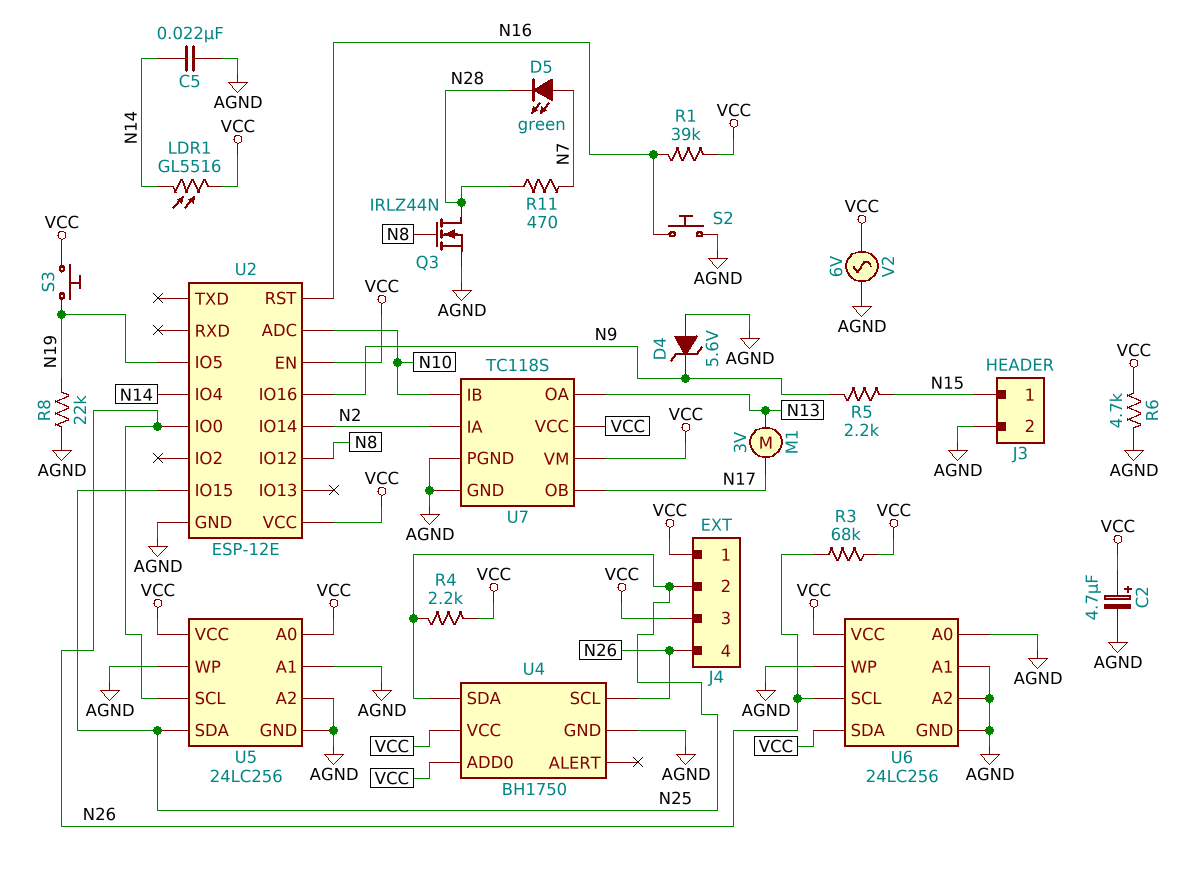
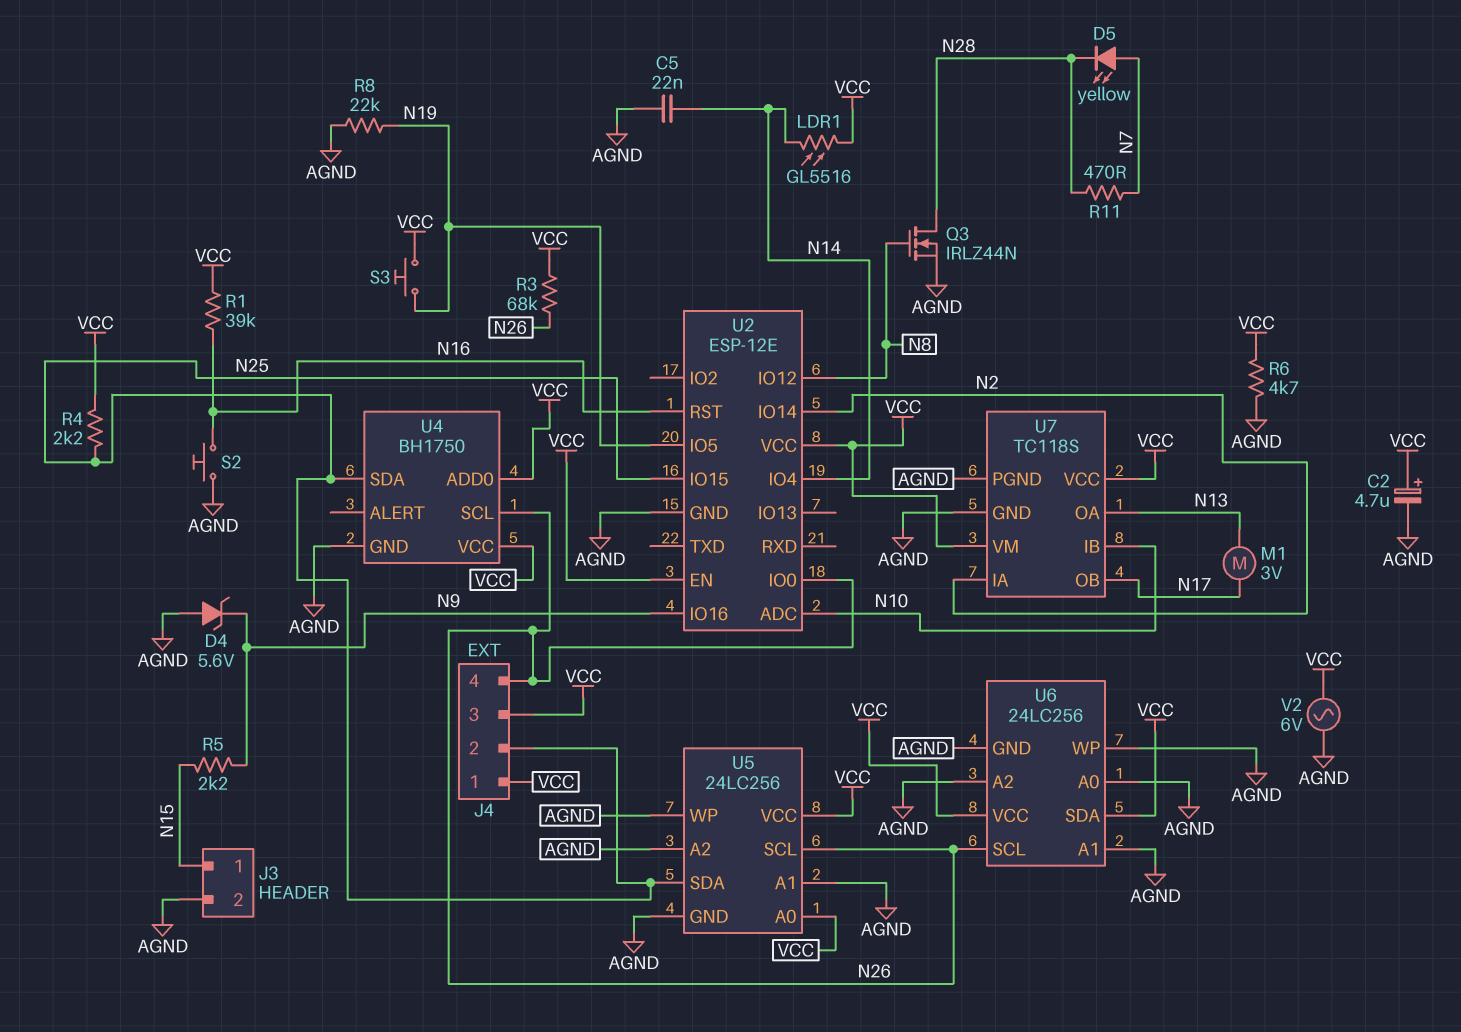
D5: LED green (A N7, K N28) -> LED yellow (A N7, K N28)

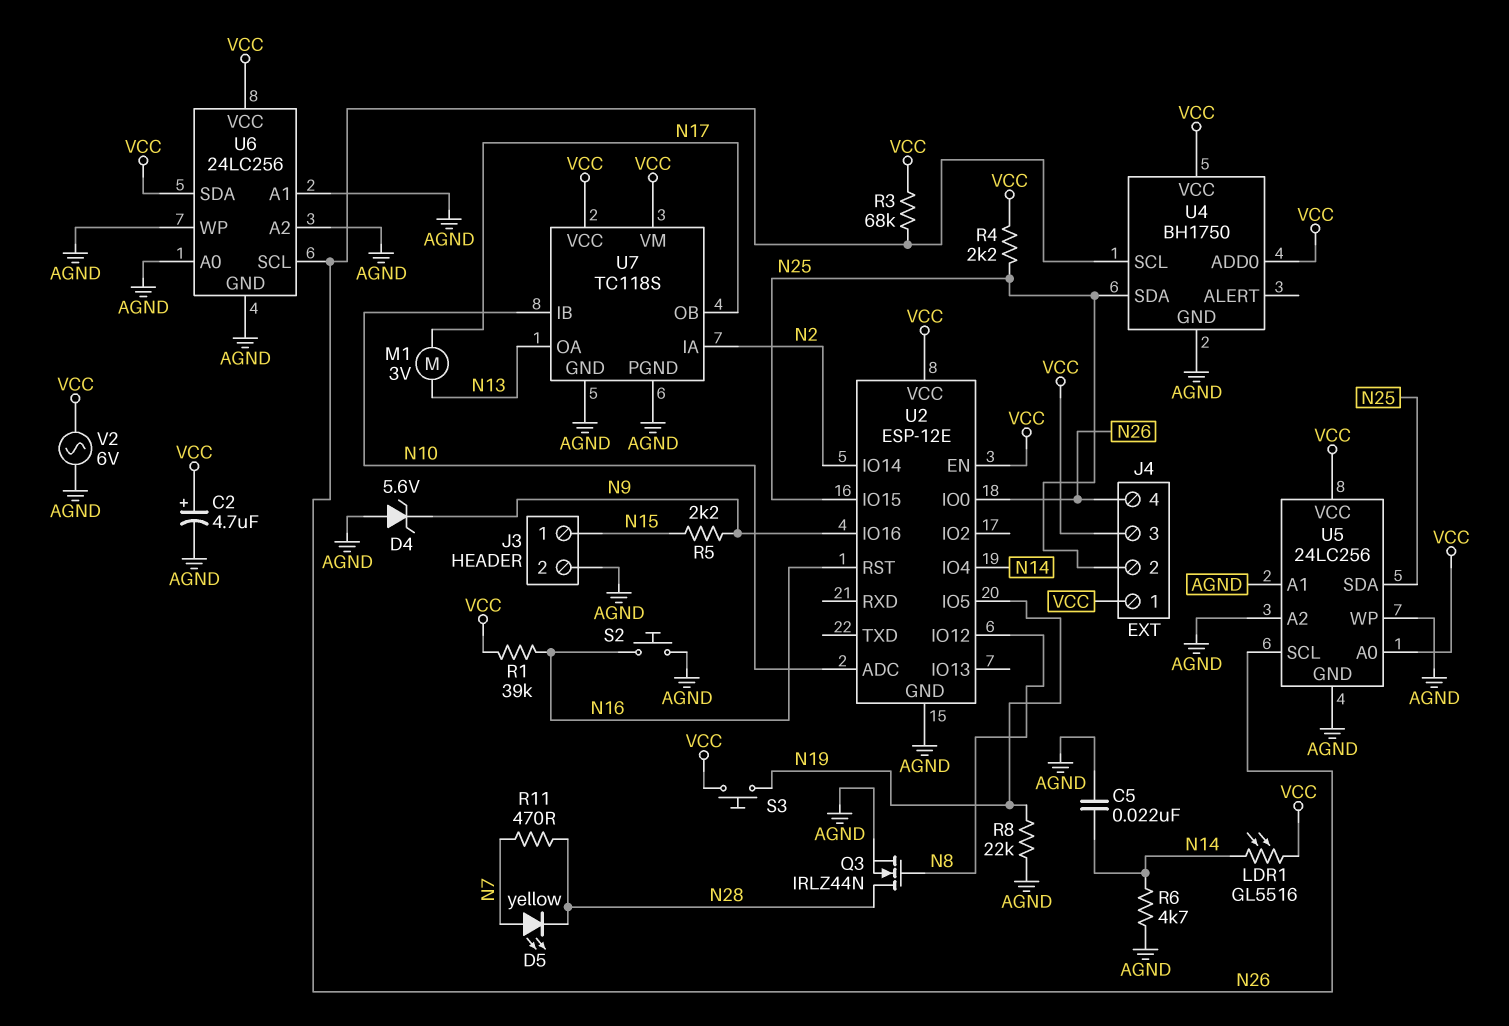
R6: 4.7k (AGND, VCC) -> 4.7k (AGND, N14)

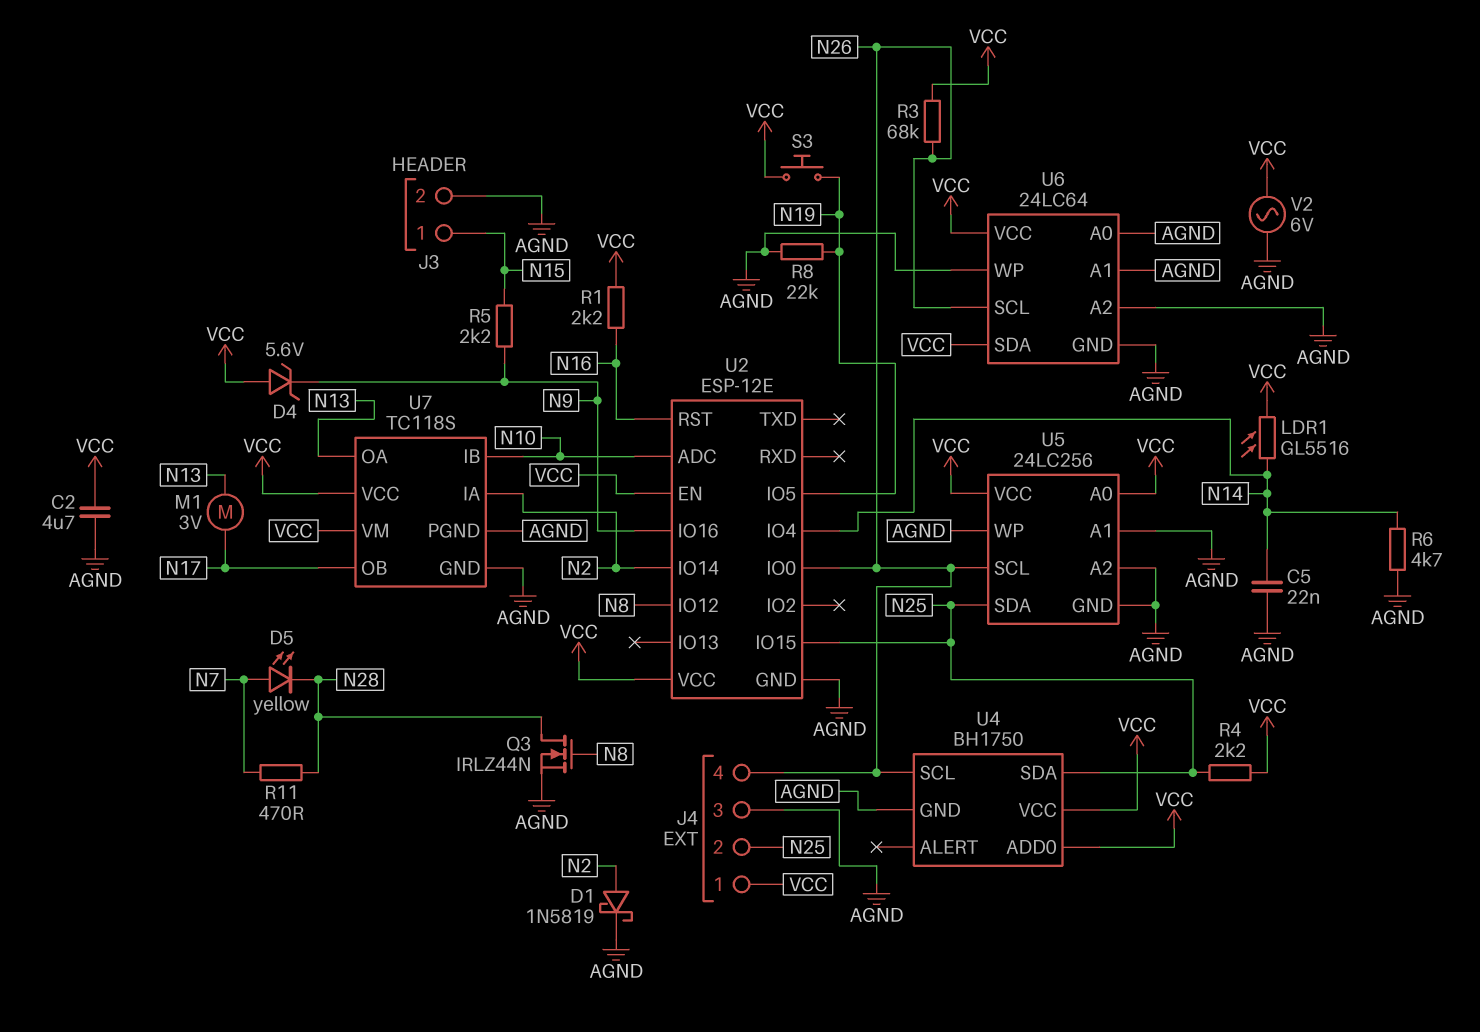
C2: 4.7uF (plus VCC, minus AGND) -> 4.7uF (AGND, VCC)
D1: none -> schottky 1N5819 (A N2, K AGND)
D4: zener 5.6V (A AGND, K N9) -> zener 5.6V (A VCC, K N9)
J4 pin 3: VCC -> AGND
R1: 39k (N16, VCC) -> 2.2k (N16, VCC)
S2: button (AGND, N16) -> none
U6: 24LC256 -> 24LC64

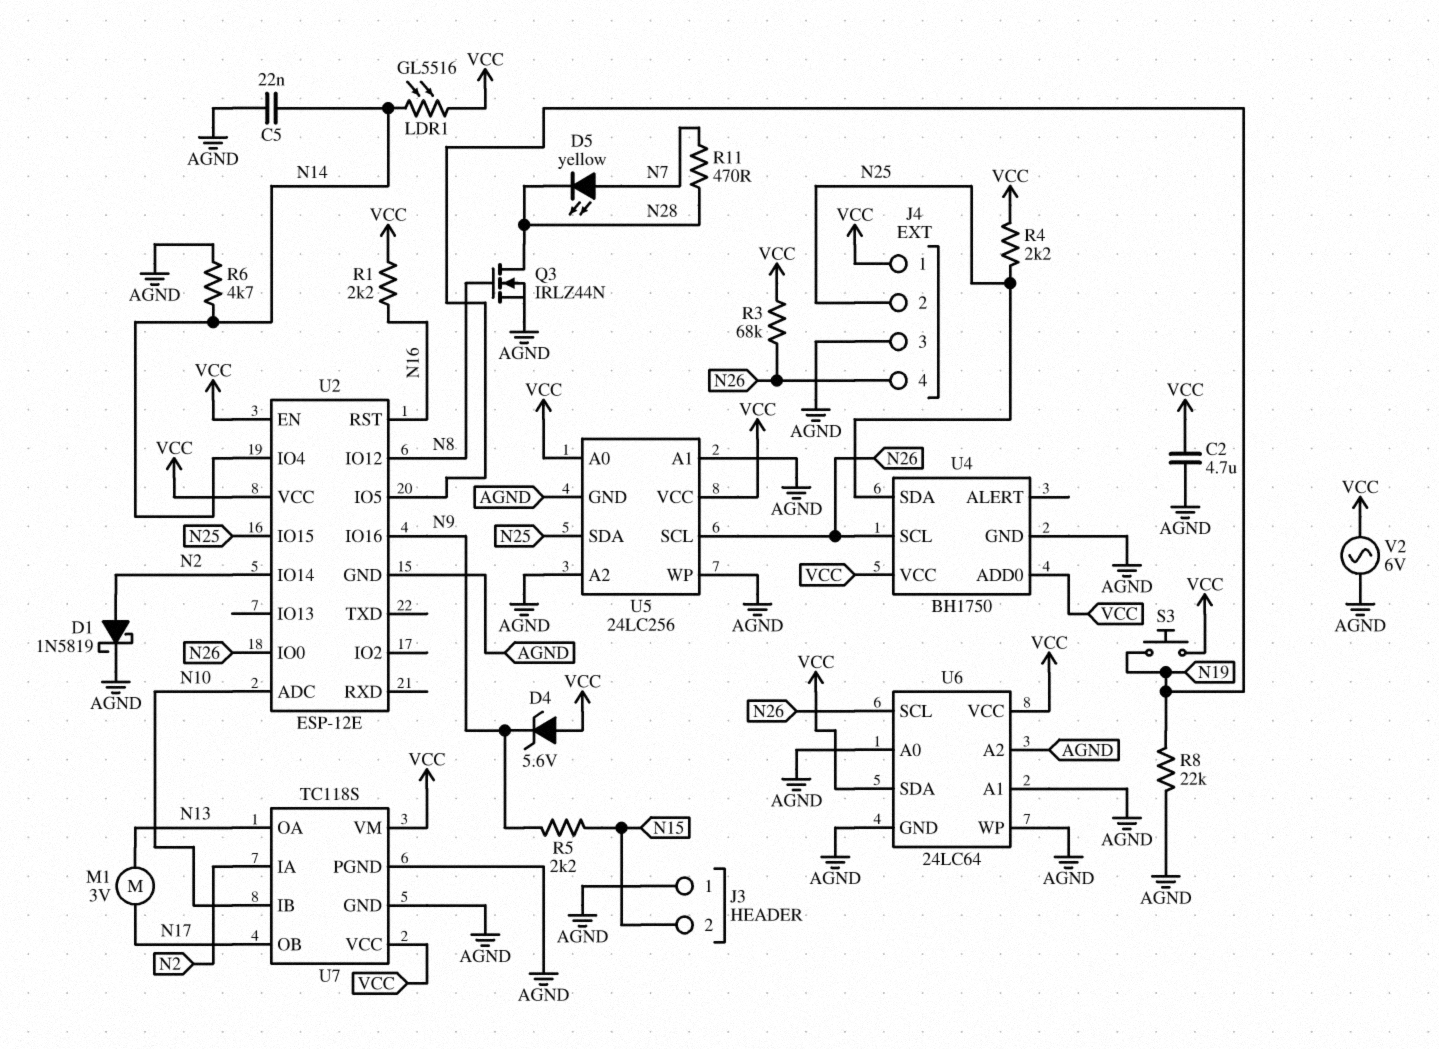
J3 pin 1: N15 -> AGND
J3 pin 2: AGND -> N15

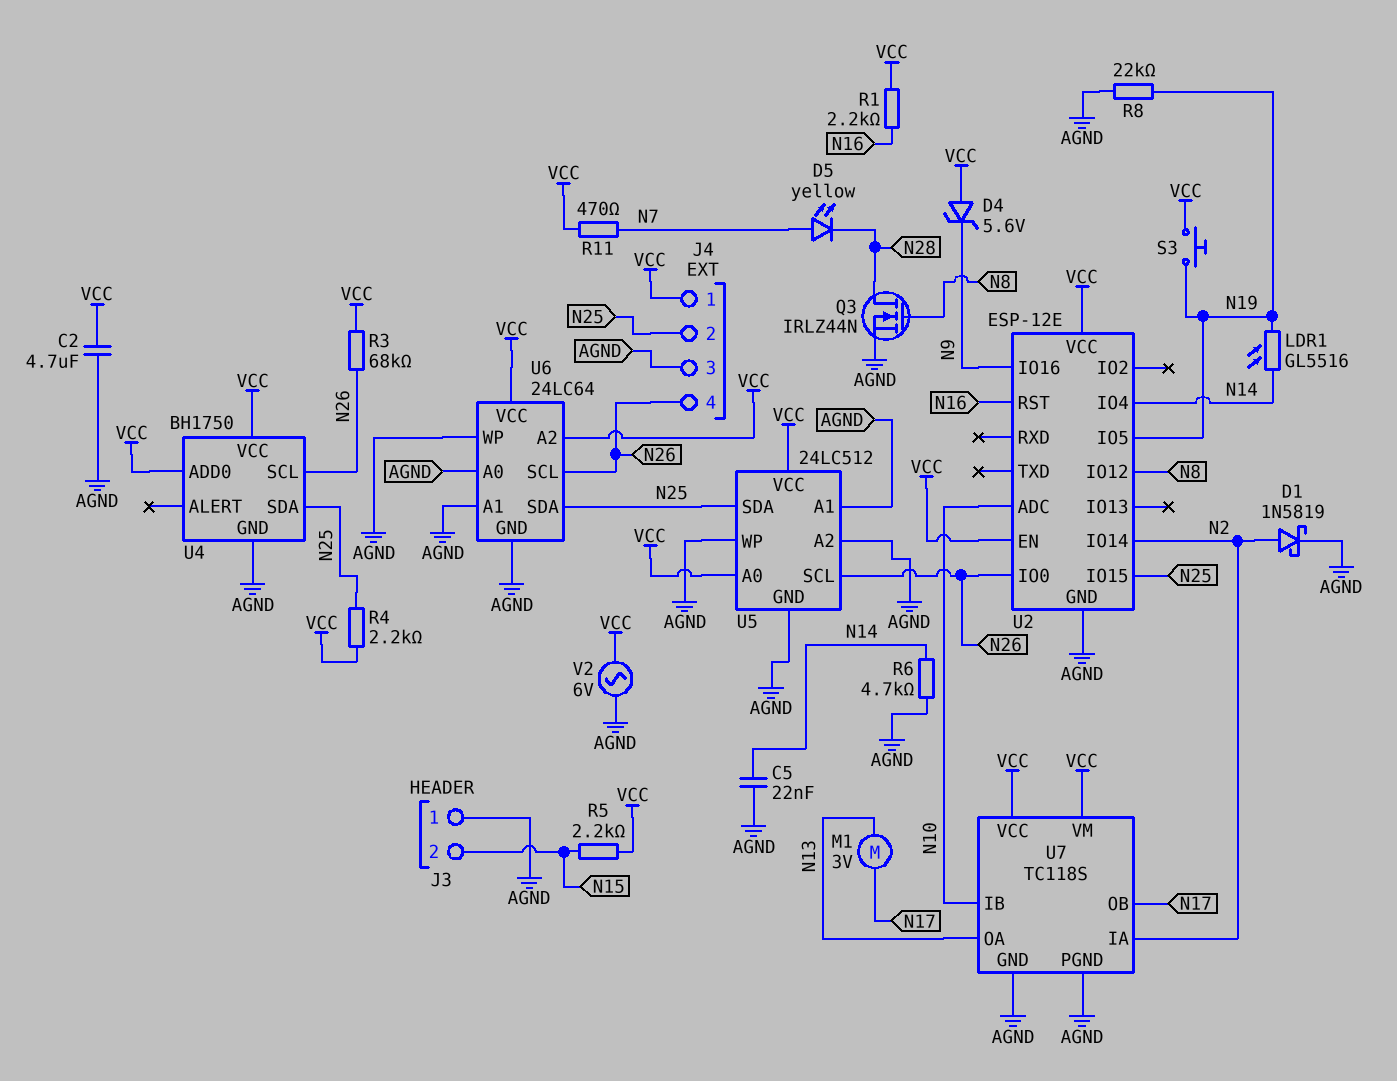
LDR1: GL5516 (N14, VCC) -> GL5516 (N14, N19)
R5: 2.2k (N9, N15) -> 2.2k (N15, VCC)
R11: 470 (N7, N28) -> 470 (N7, VCC)
U5: 24LC256 -> 24LC512
U6 pin A2: AGND -> VCC
U6 pin SDA: VCC -> N25

